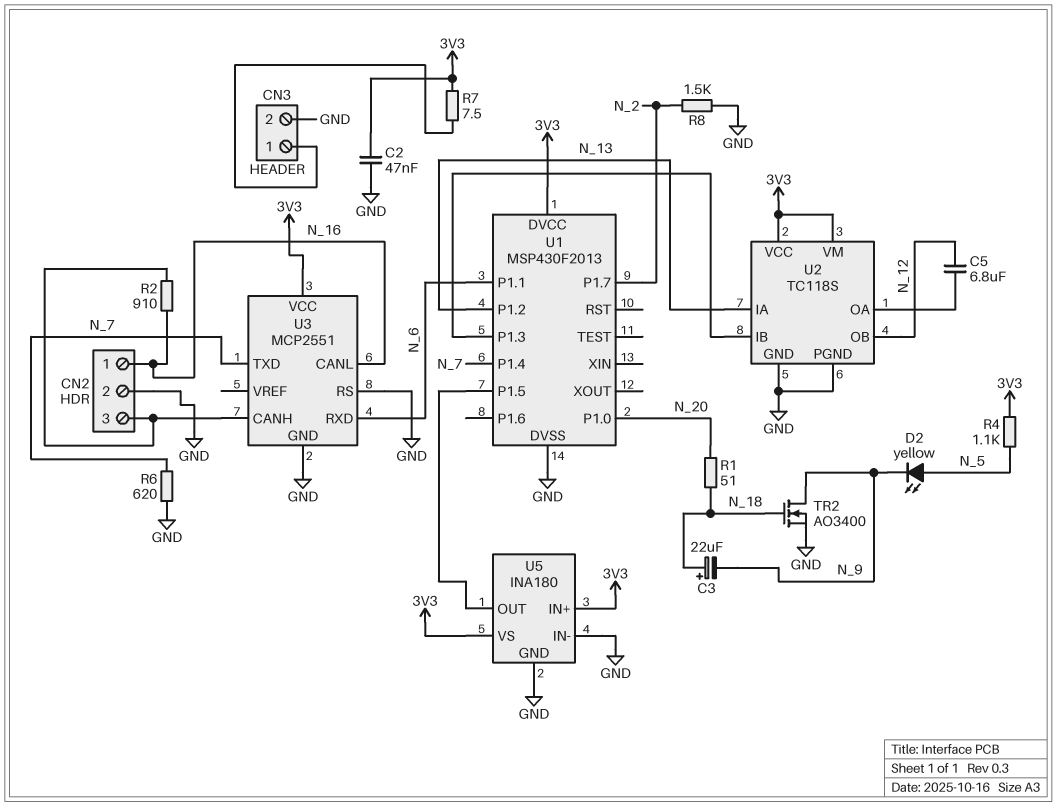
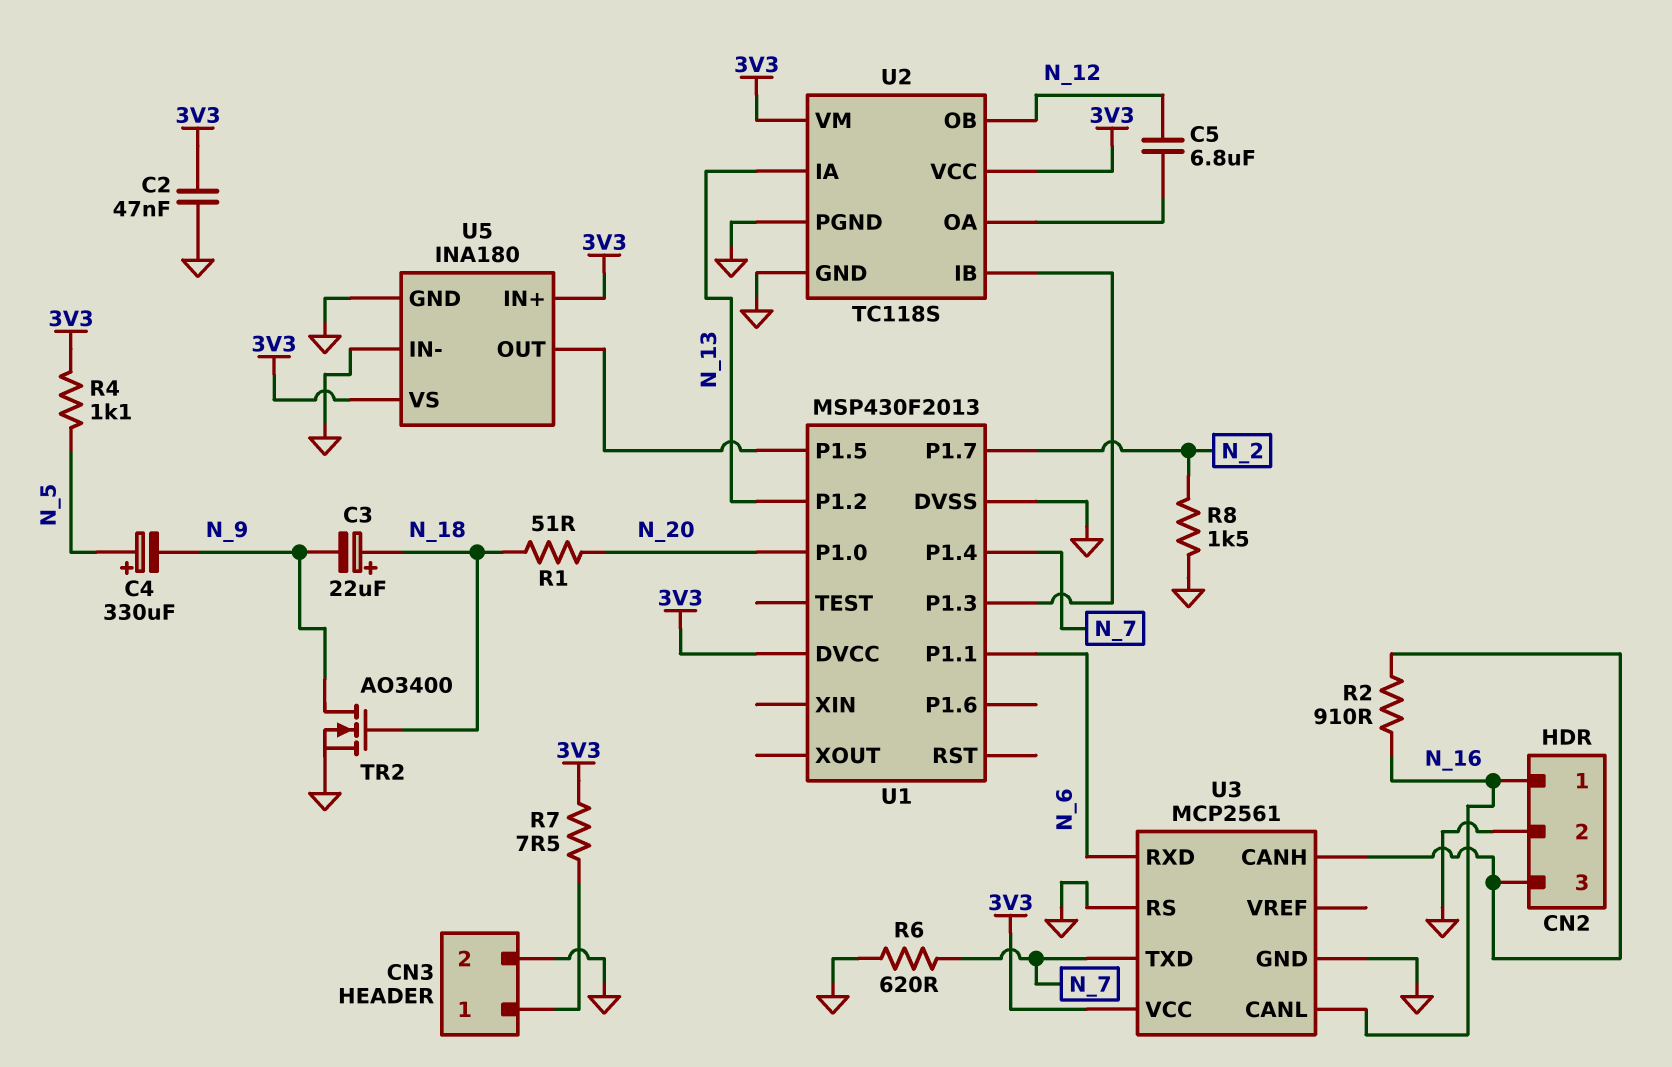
C4: none -> 330uF (plus N_5, minus N_9)
D2: LED yellow (A N_5, K N_9) -> none
U3: MCP2551 -> MCP2561

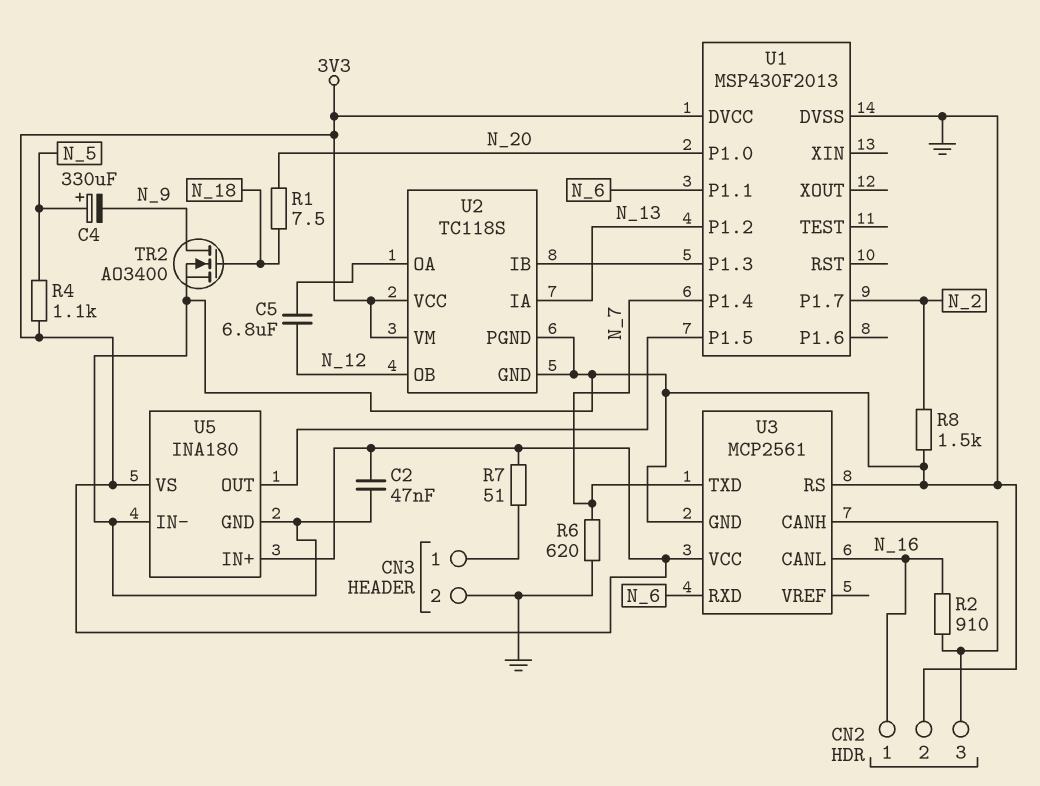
C3: 22uF (plus N_18, minus N_9) -> none
R1: 51 (N_18, N_20) -> 7.5 (N_18, N_20)
R7: 7.5 (3V3, CN3/1) -> 51 (3V3, CN3/1)

